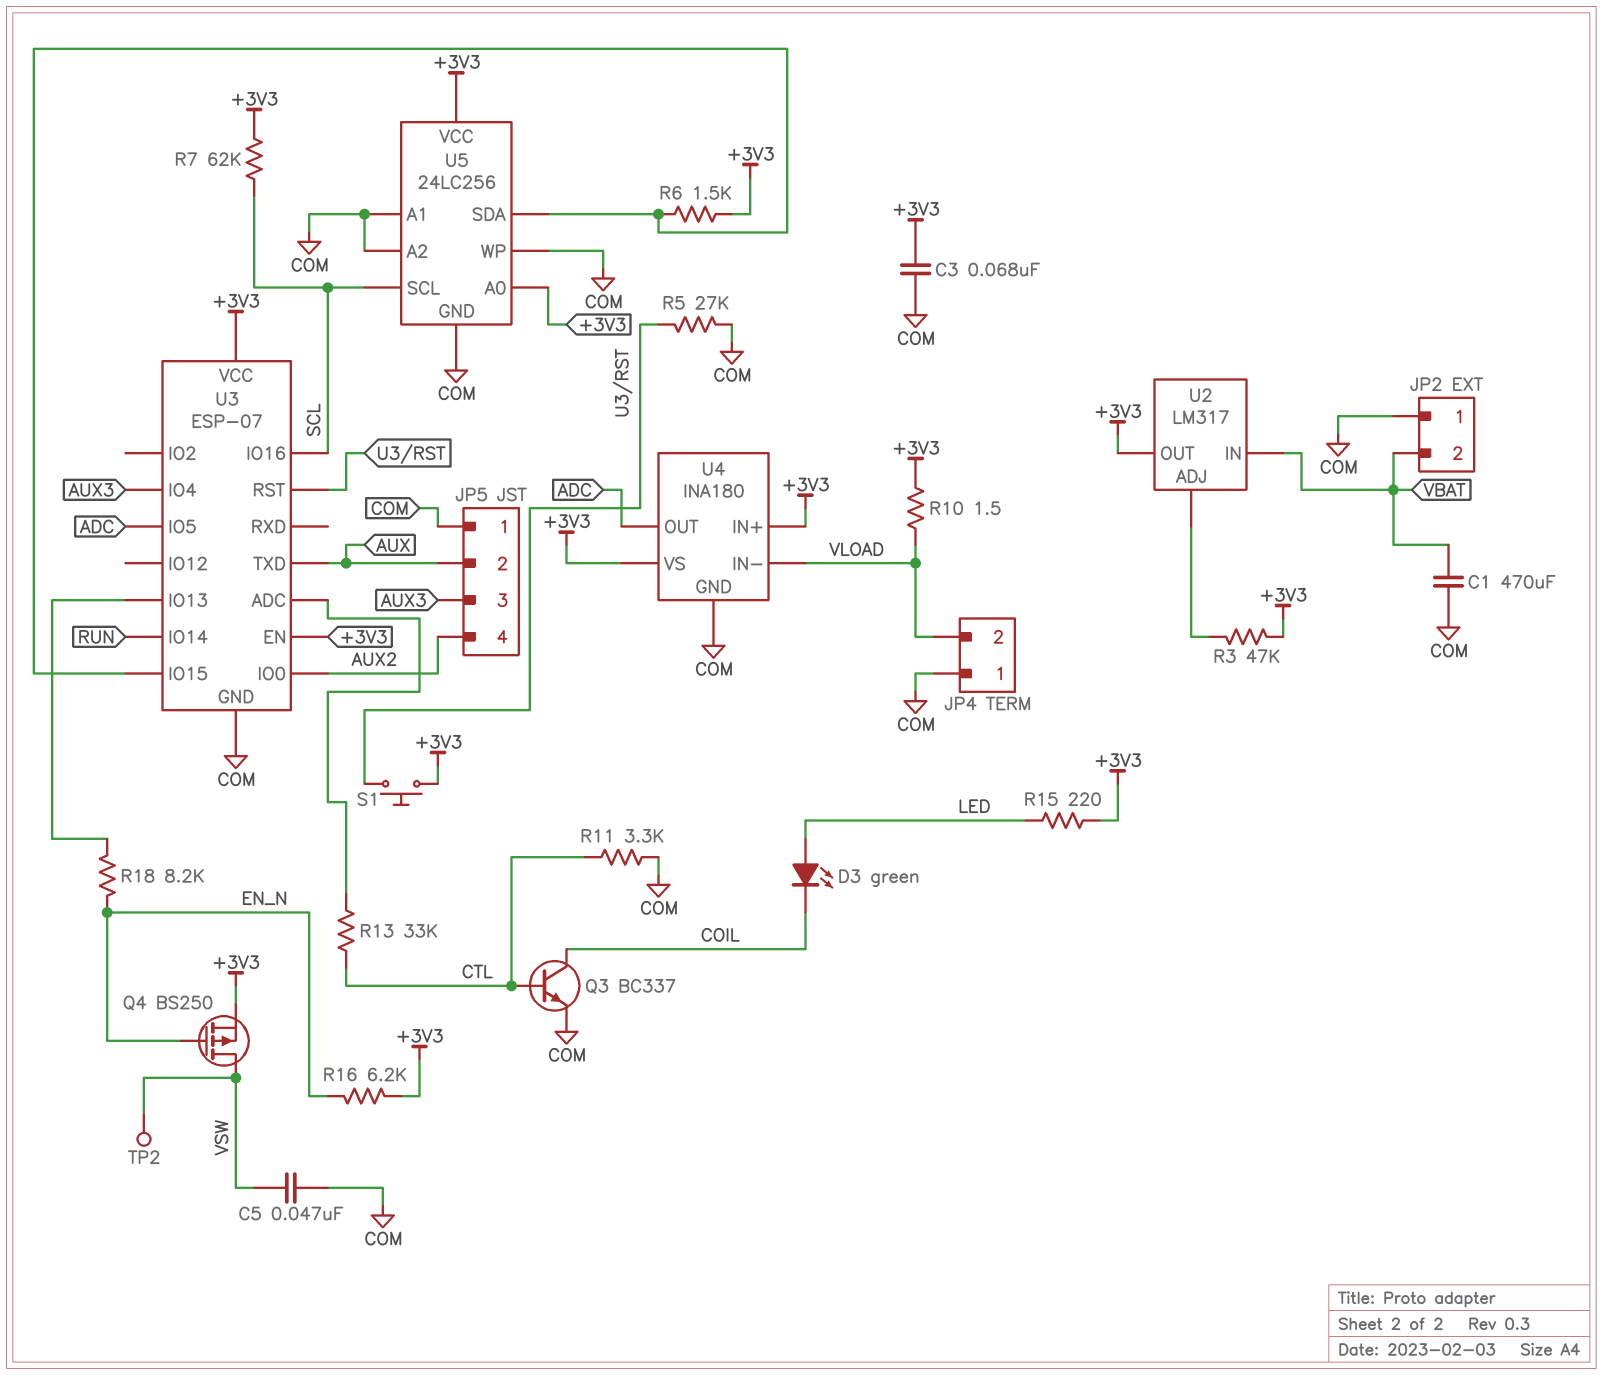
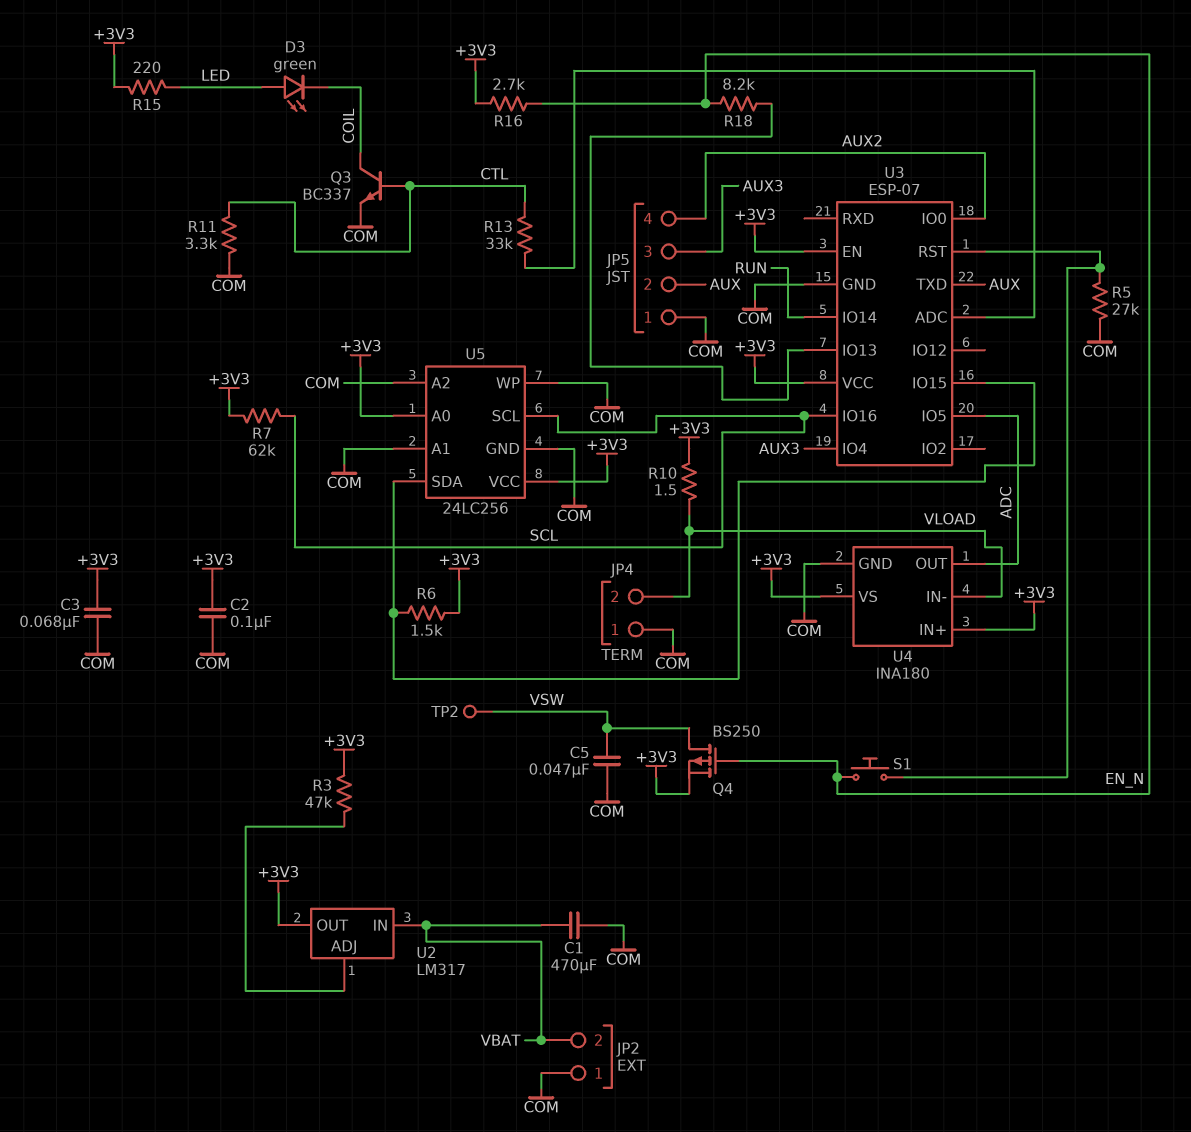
C2: none -> 100nF (+3V3, COM)
R16: 6.2k (+3V3, EN_N) -> 2.7k (+3V3, EN_N)
S1: button (+3V3, U3/RST) -> button (EN_N, U3/RST)

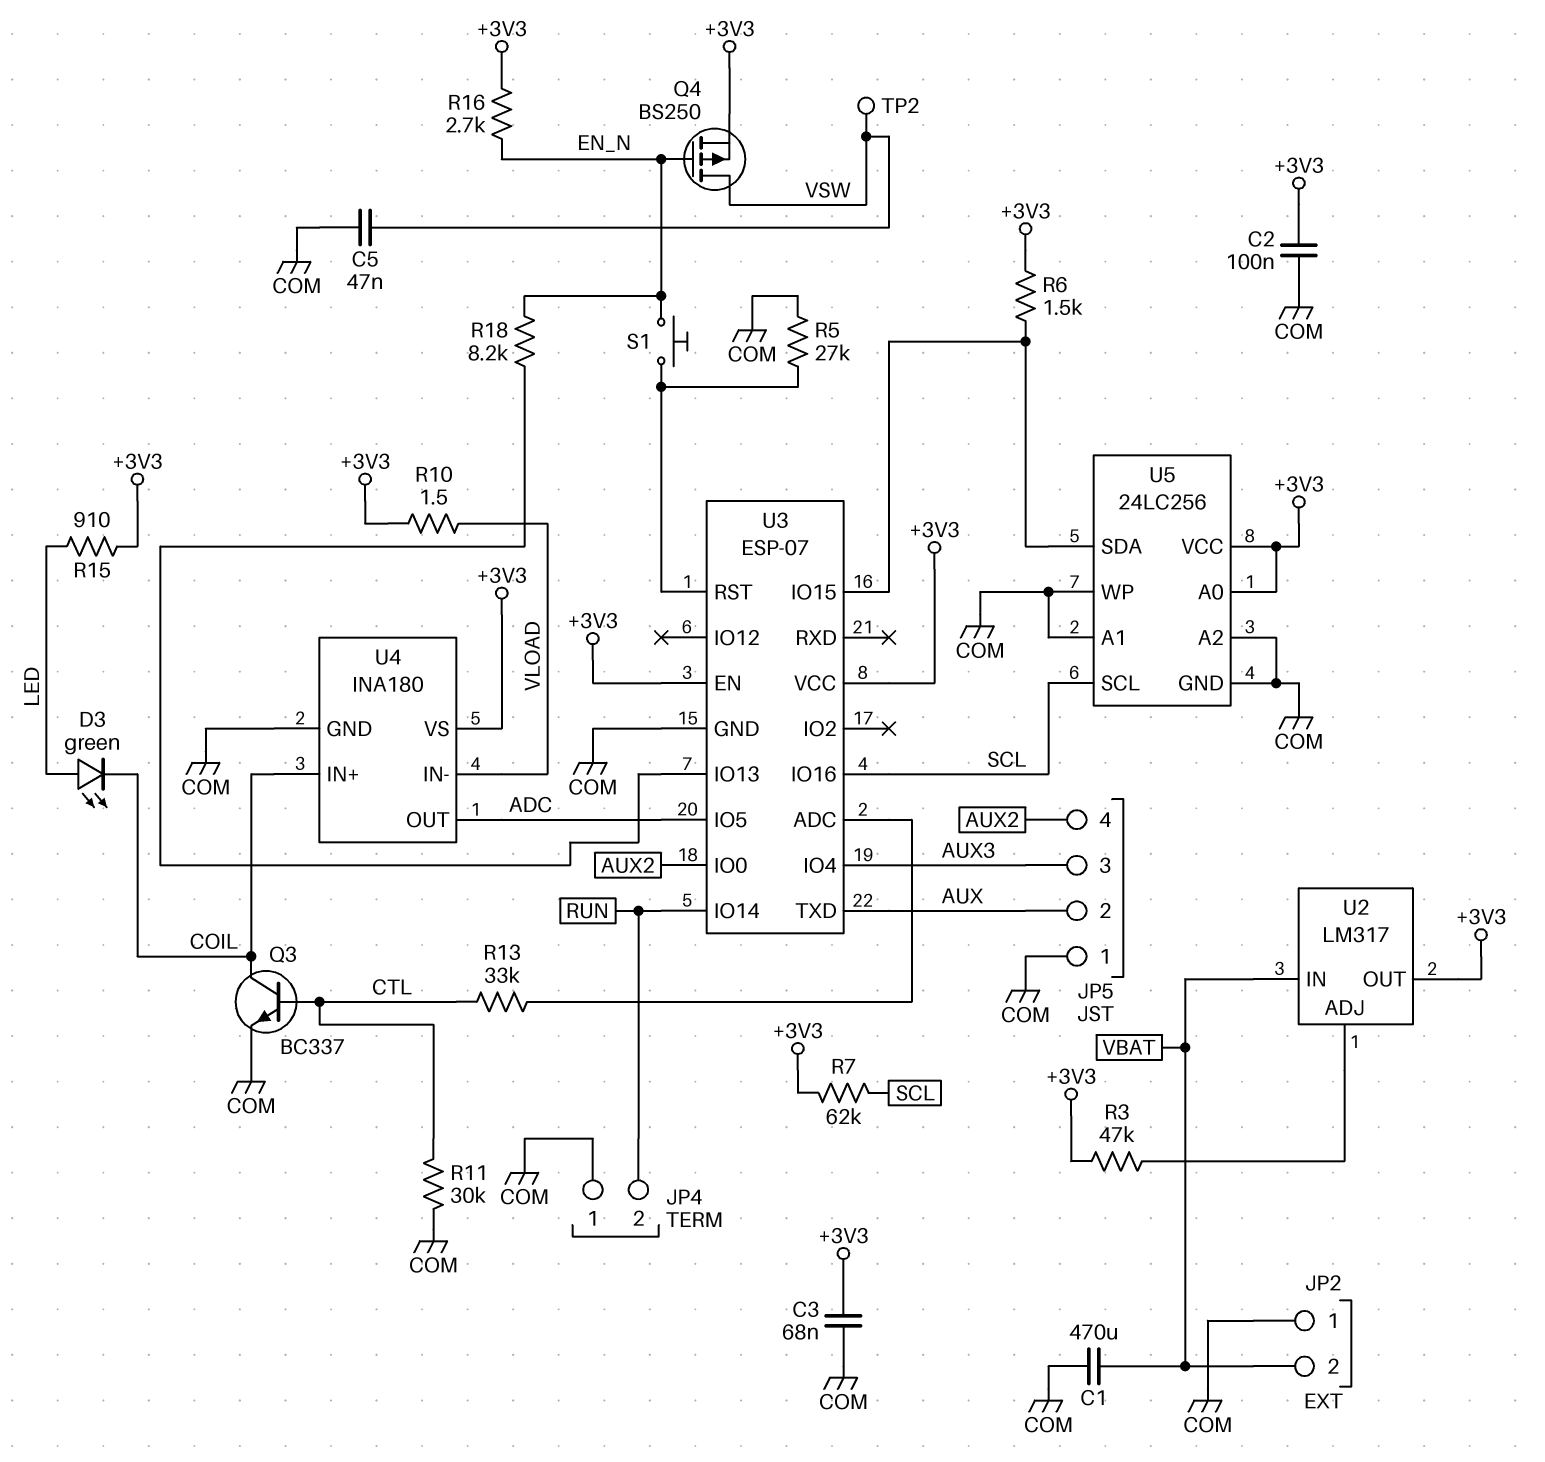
JP4 pin 2: VLOAD -> RUN
R11: 3.3k (COM, CTL) -> 30k (COM, CTL)
R15: 220 (+3V3, LED) -> 910 (+3V3, LED)
U4 pin IN+: +3V3 -> COIL

